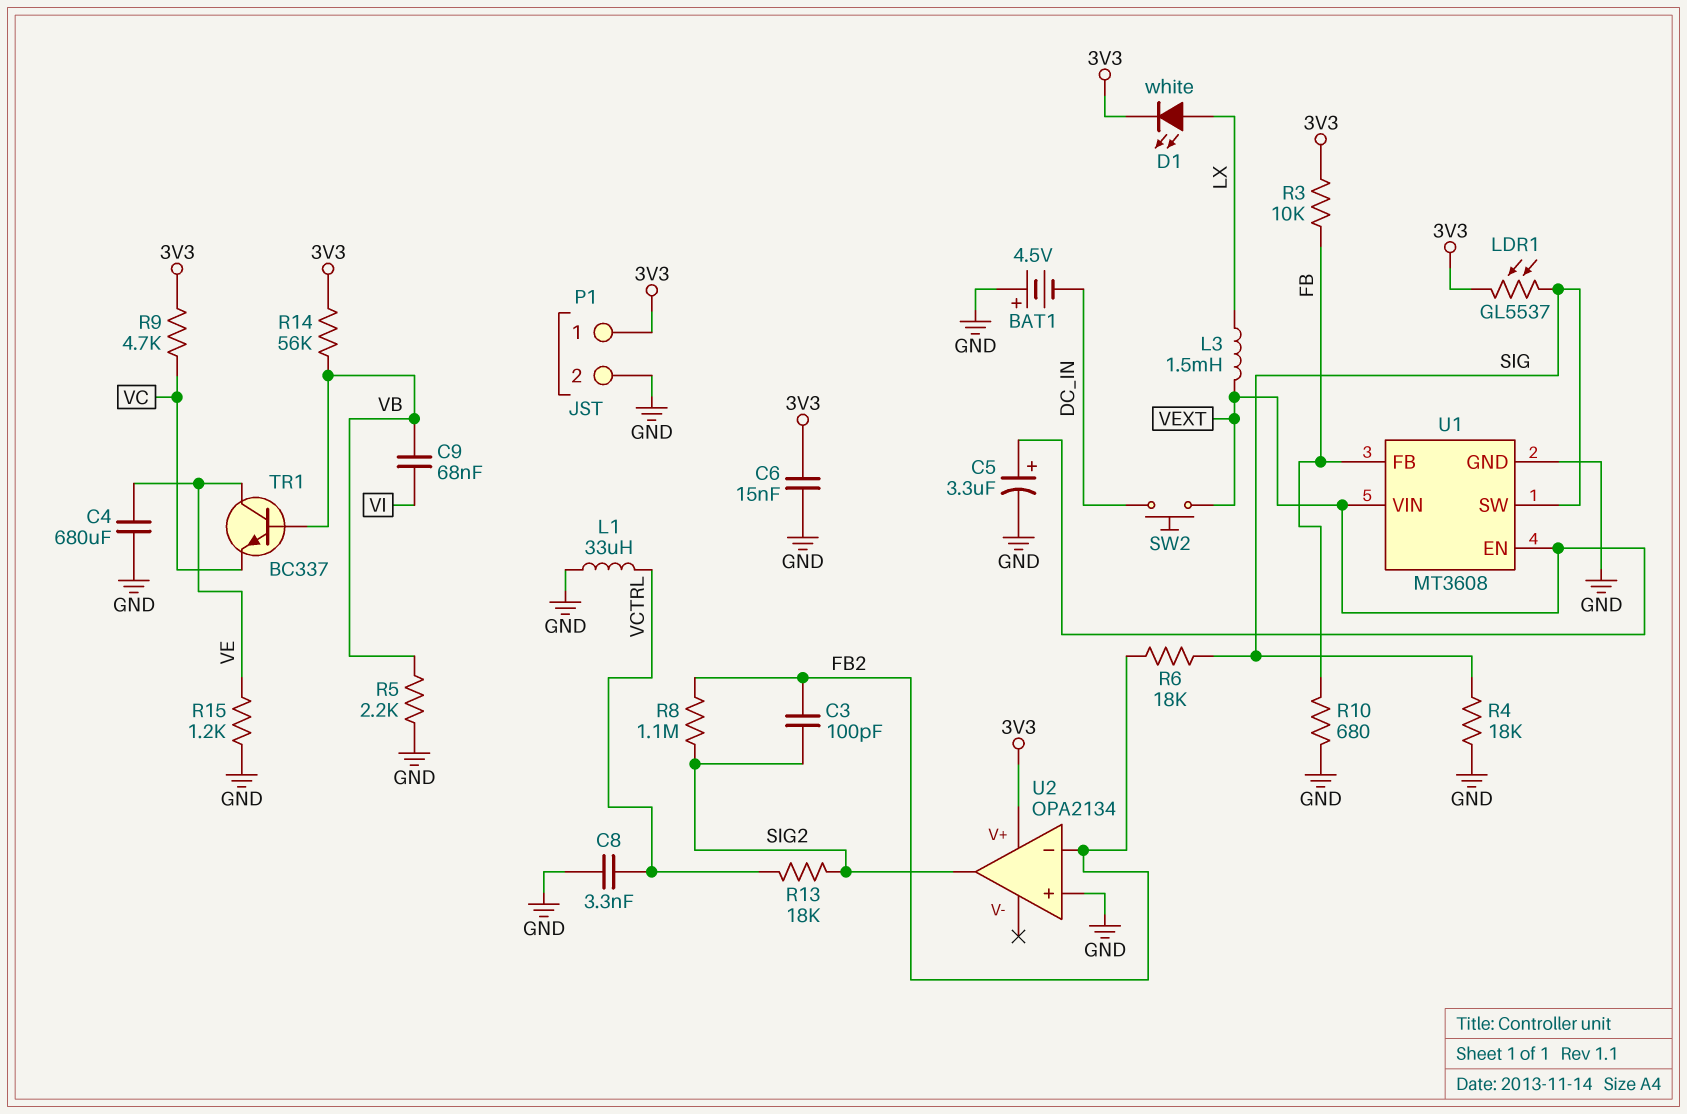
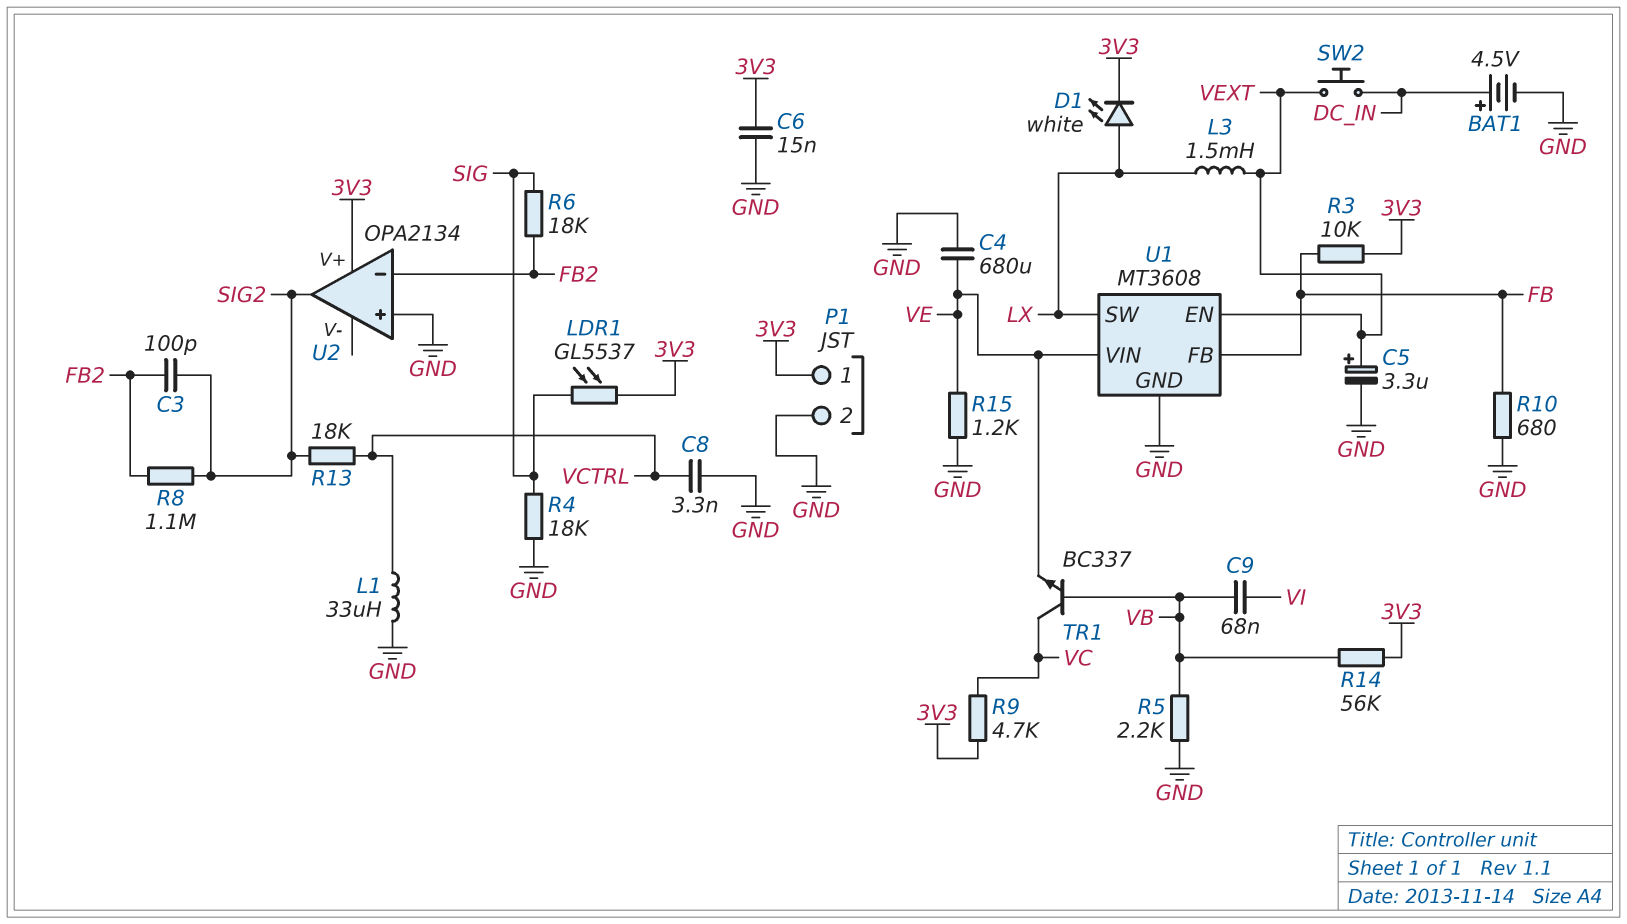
BAT1: 4.5V (plus GND, minus DC_IN) -> 4.5V (plus DC_IN, minus GND)
TR1: NPN BC337 (B VB, C VE, E VC) -> NPN BC337 (B VB, C VC, E VE)
U1 pin SW: SIG -> LX
U1 pin VIN: VEXT -> VE

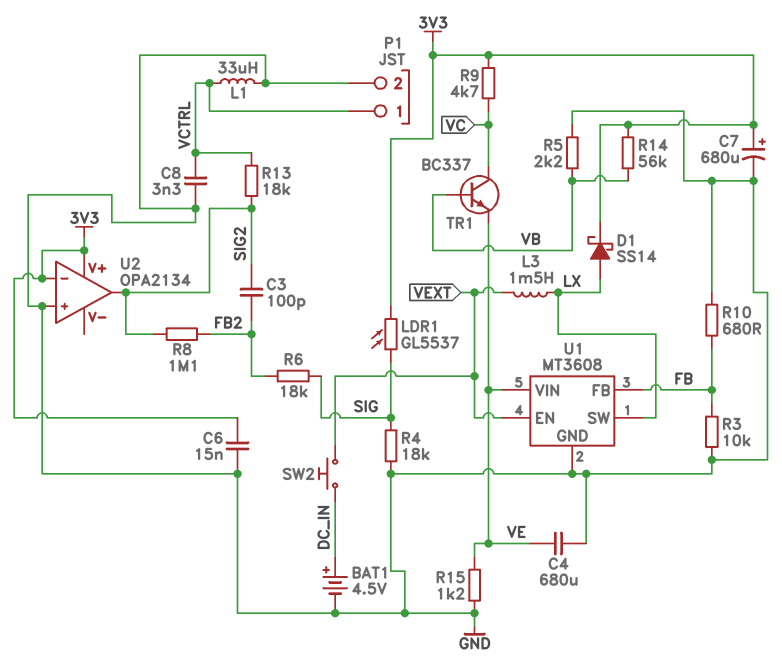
C5: 3.3uF (plus VEXT, minus GND) -> none
C7: none -> 680uF (plus 3V3, minus GND)
C9: 68nF (VB, VI) -> none
D1: LED white (A LX, K 3V3) -> schottky SS14 (A LX, K 3V3)
P1 pin 1: 3V3 -> VCTRL
R3: 10k (3V3, FB) -> 10k (FB, GND)
U2 pin in-: FB2 -> 3V3

